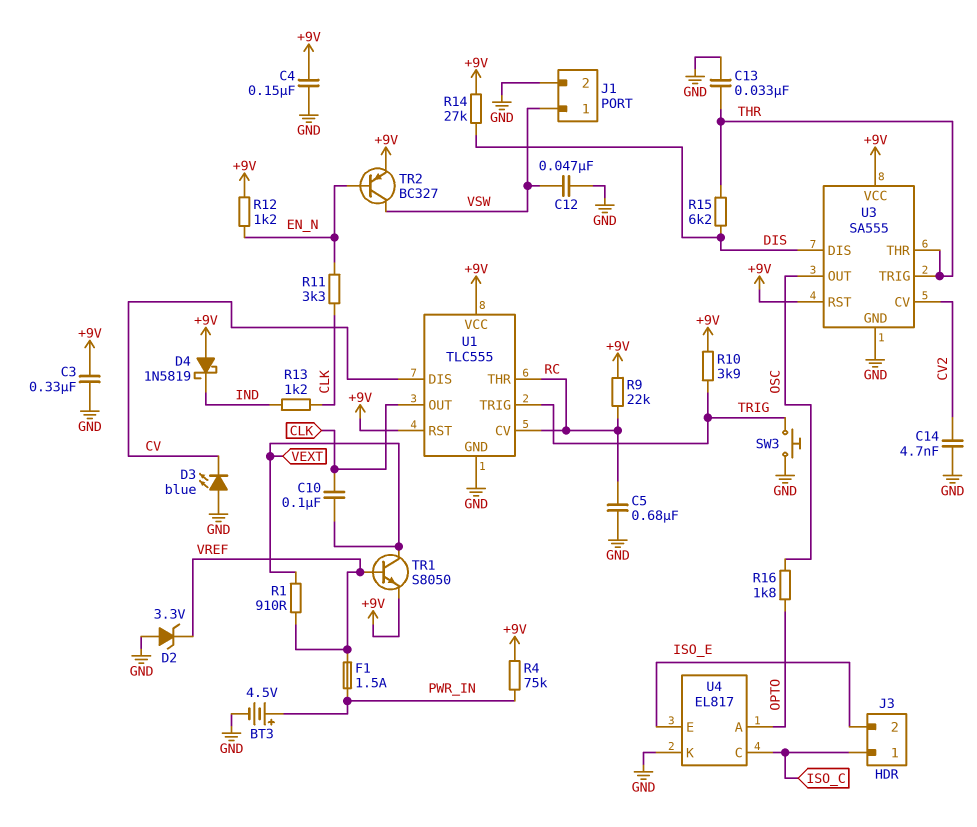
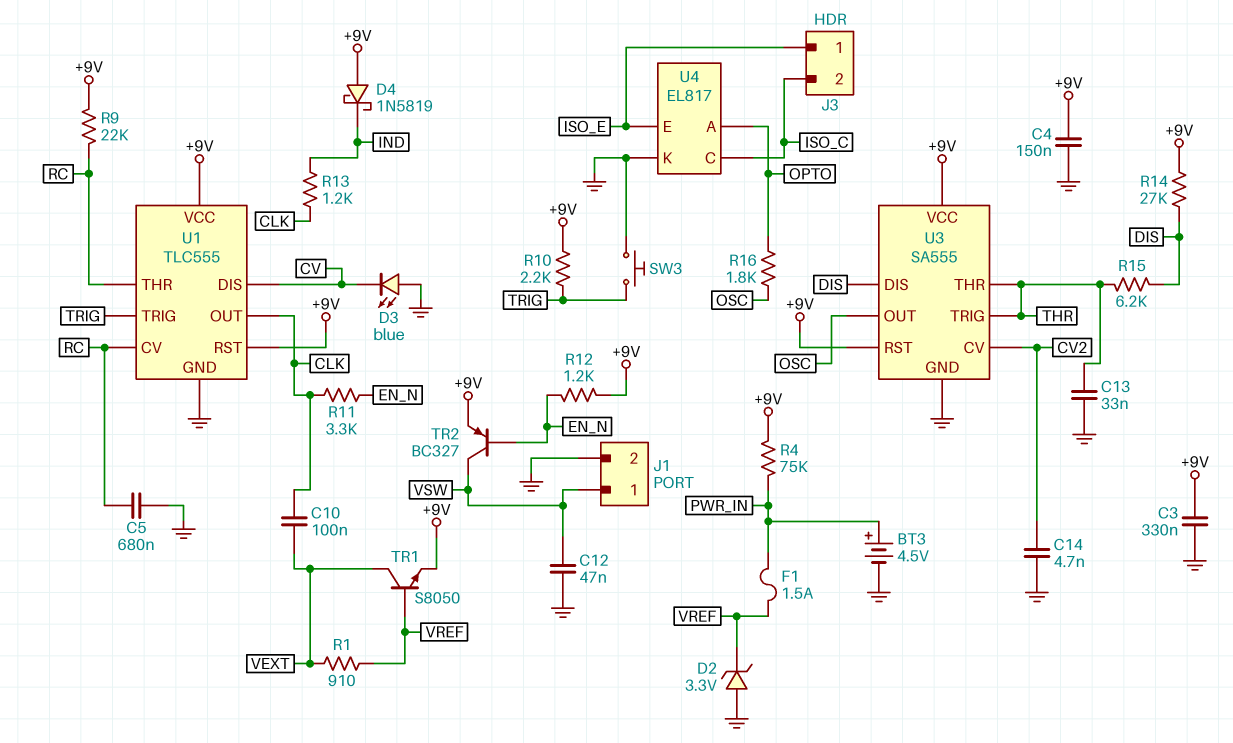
J3 pin 1: ISO_C -> ISO_E
J3 pin 2: ISO_E -> ISO_C
R10: 3.9k (+9V, TRIG) -> 2.2k (+9V, TRIG)

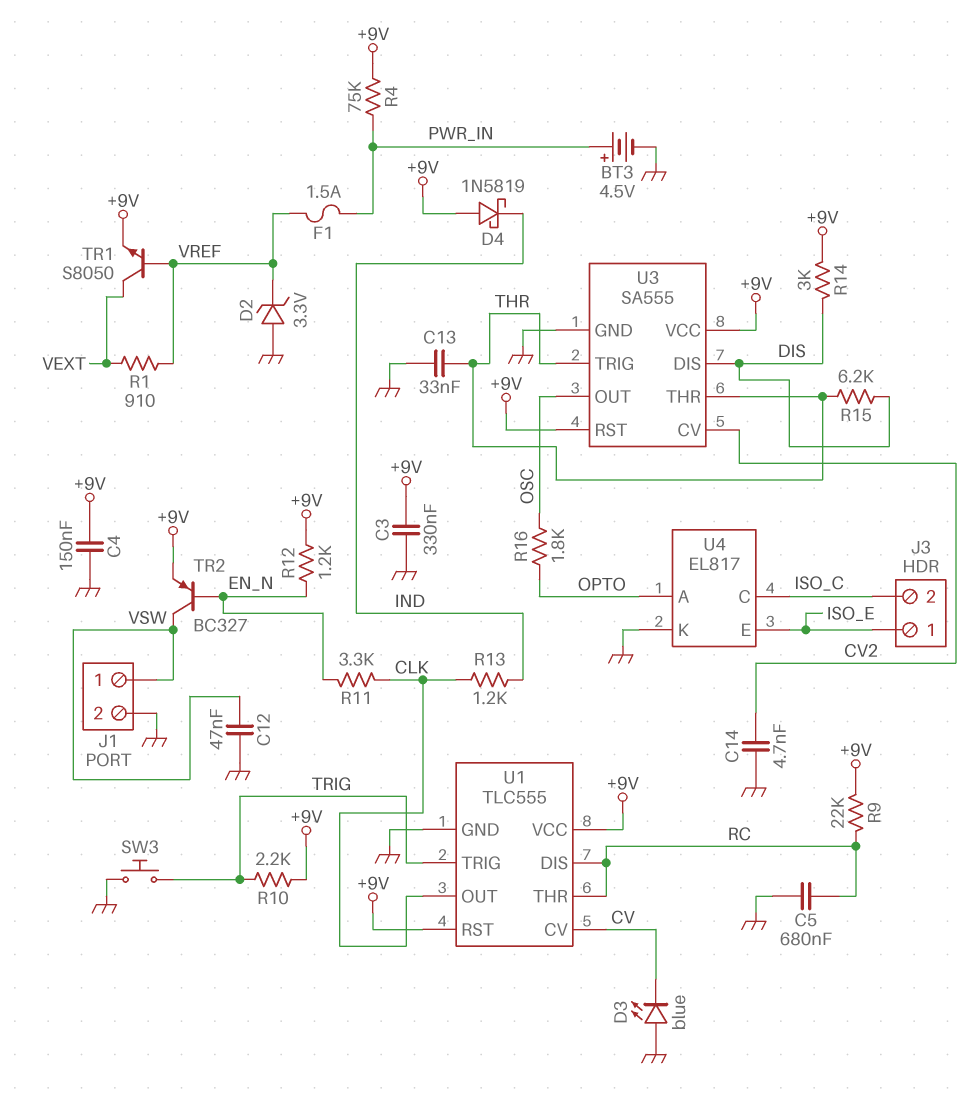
C10: 100nF (CLK, VEXT) -> none
R14: 27k (+9V, DIS) -> 3k (+9V, DIS)
U1 pin CV: RC -> CV
U1 pin DIS: CV -> RC

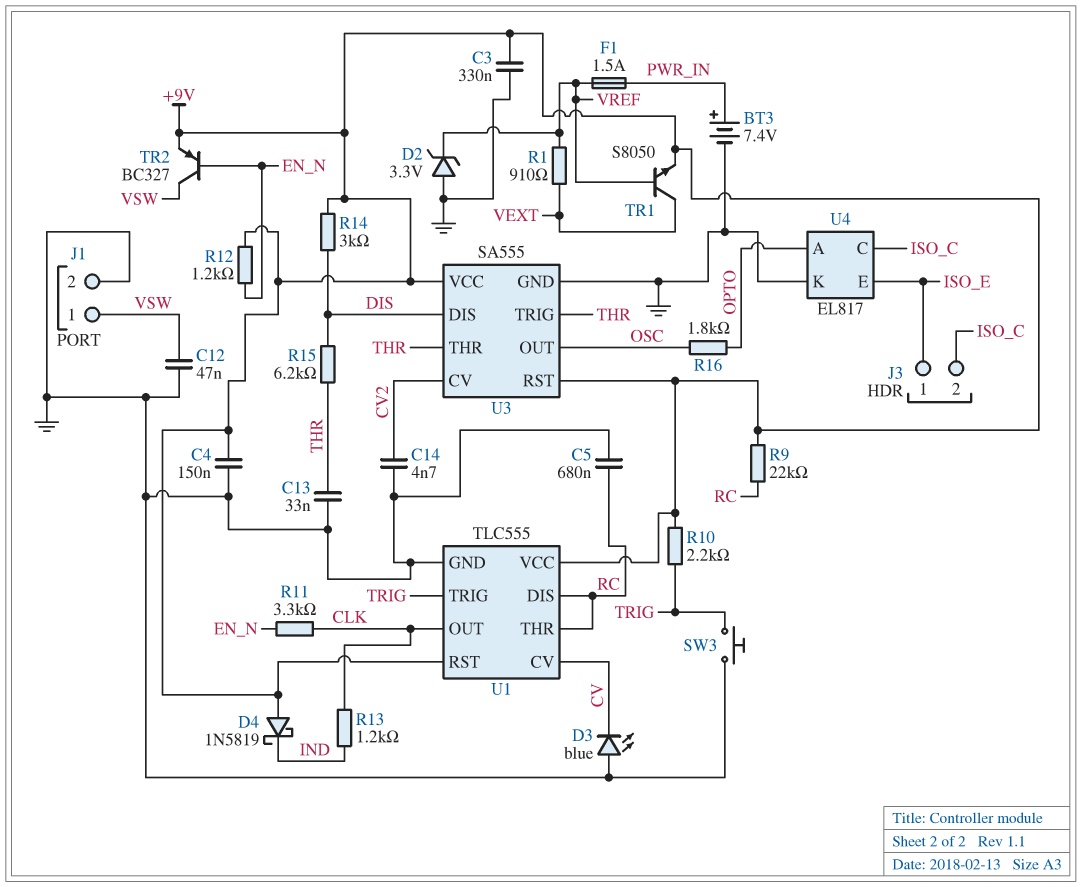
BT3: 4.5V (plus PWR_IN, minus GND) -> 7.4V (plus PWR_IN, minus GND)
R4: 75k (+9V, PWR_IN) -> none

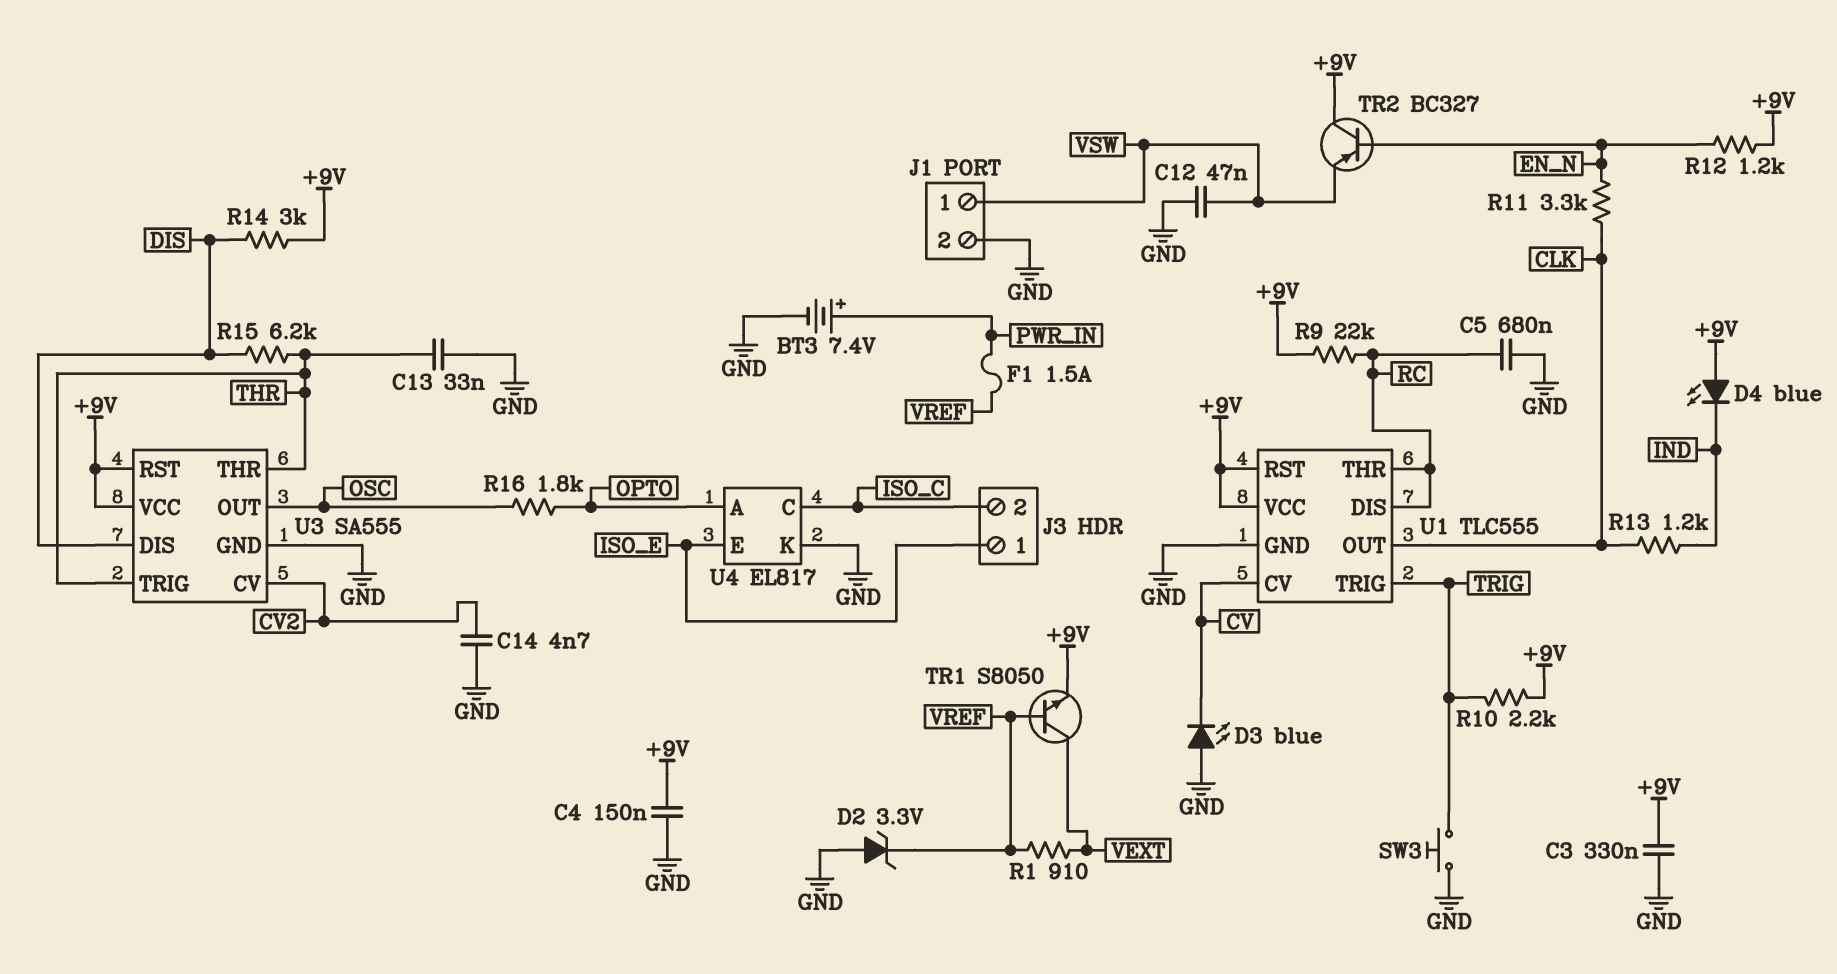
D4: schottky 1N5819 (A +9V, K IND) -> LED blue (A +9V, K IND)
TR2: PNP BC327 (B EN_N, C VSW, E +9V) -> PNP BC327 (B EN_N, C +9V, E VSW)

